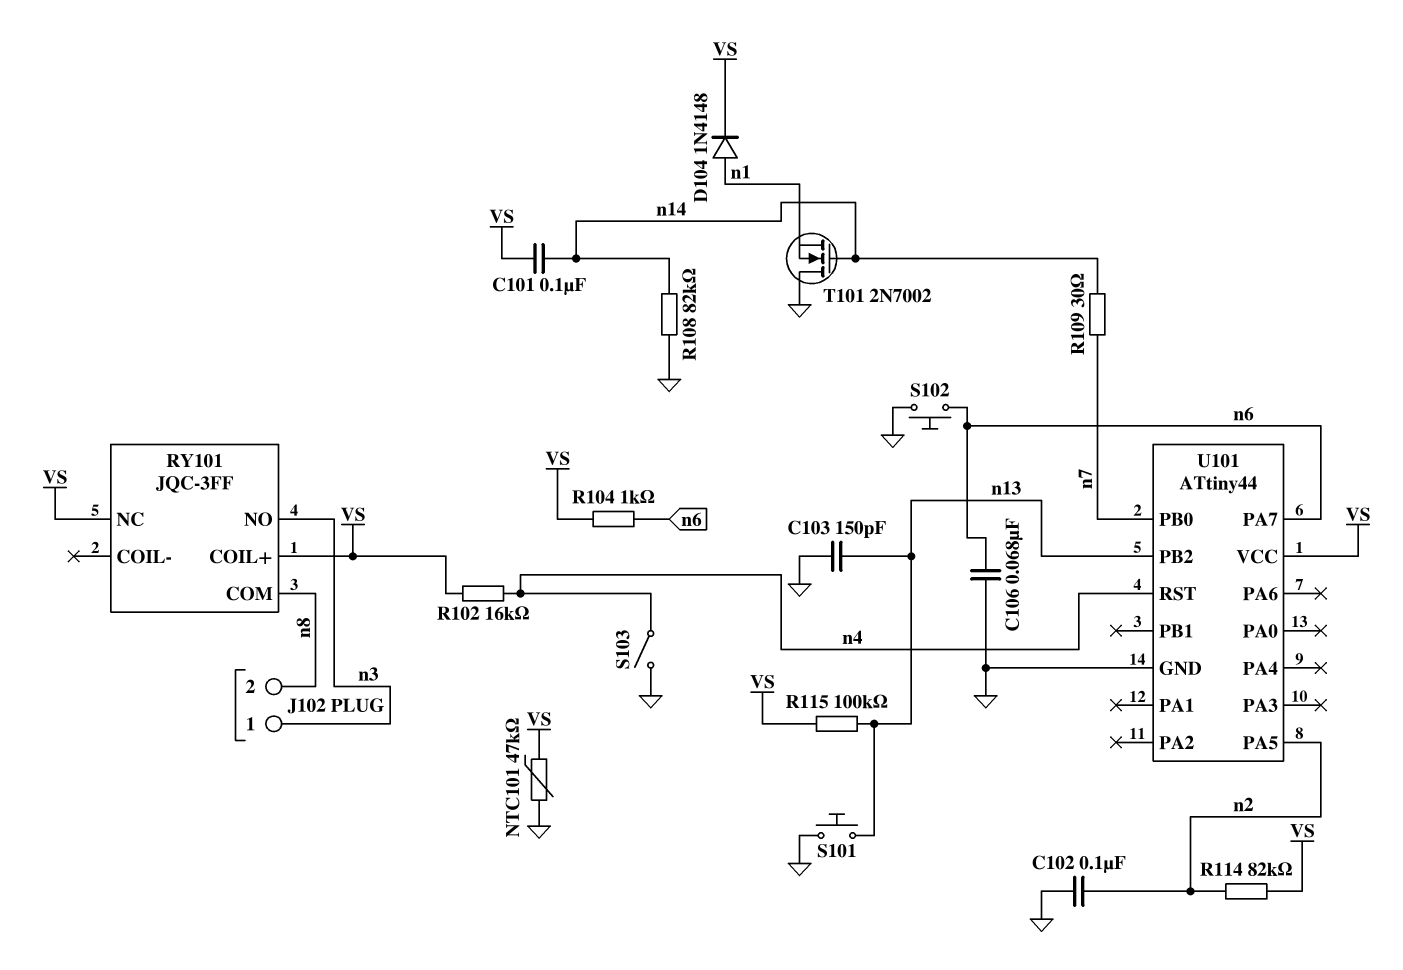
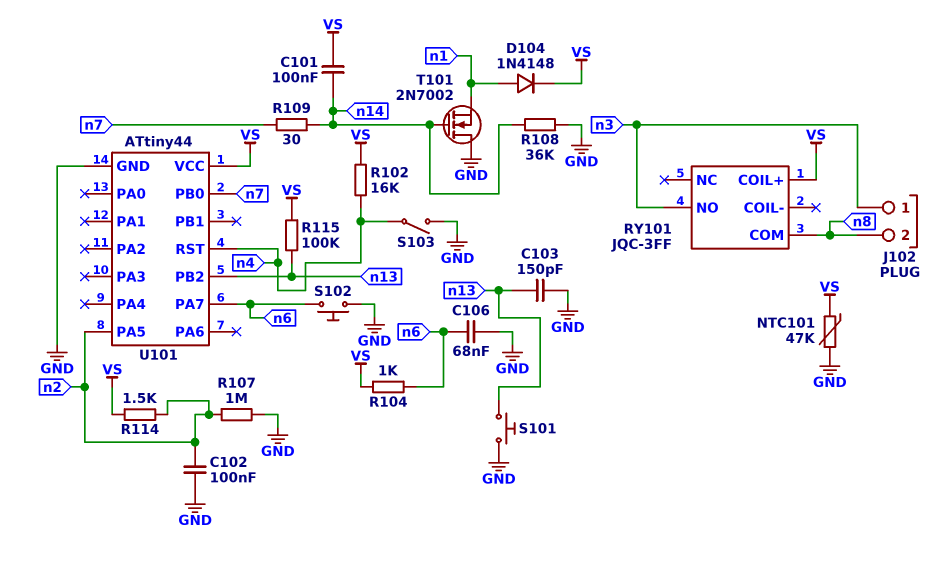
R107: none -> 1M (GND, n2)
R108: 82k (GND, n14) -> 36k (GND, n14)
R114: 82k (VS, n2) -> 1.5k (VS, n2)
RY101 pin NC: VS -> none

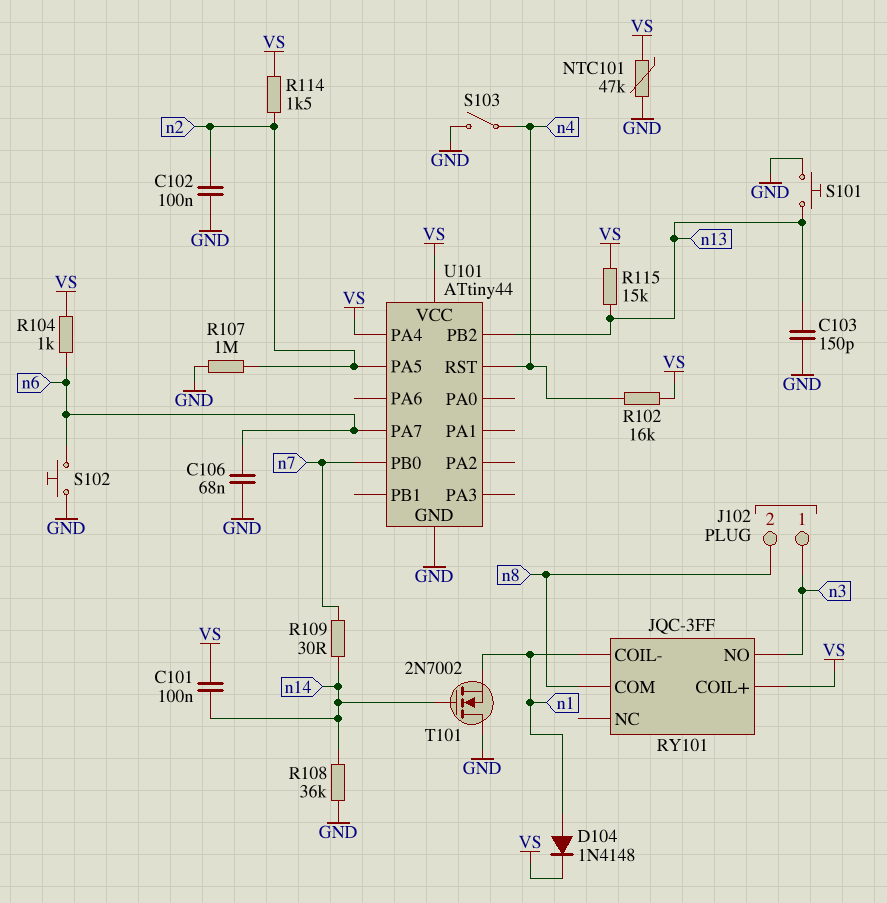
R115: 100k (VS, n13) -> 15k (VS, n13)
RY101 pin COIL-: none -> n1
U101 pin PA4: none -> VS

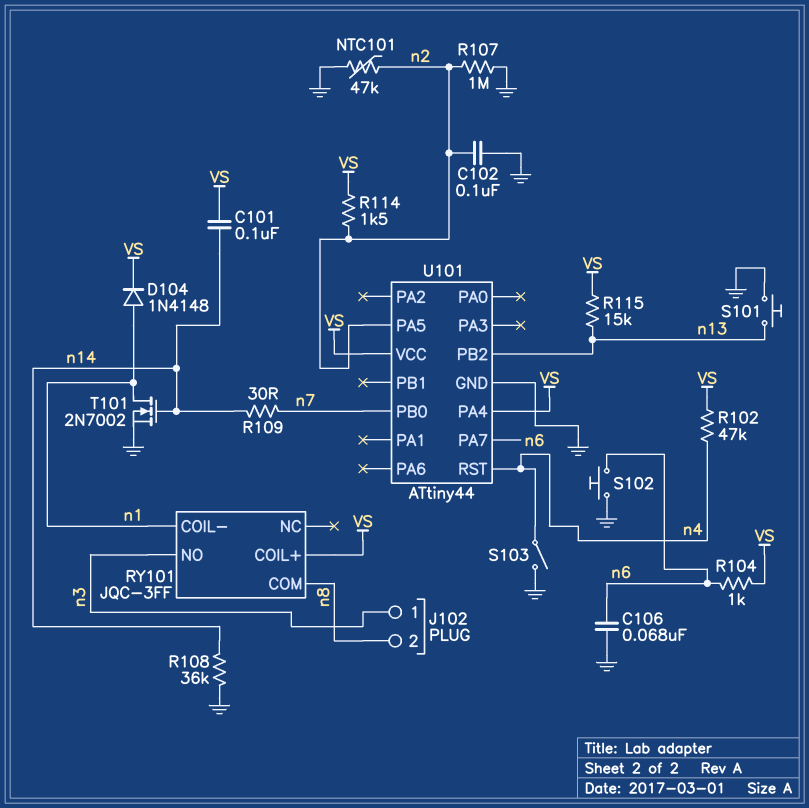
C103: 150pF (GND, n13) -> none
NTC101: 47k (GND, VS) -> 47k (GND, n2)
R102: 16k (VS, n4) -> 47k (VS, n4)
T101: NMOS 2N7002 (G n14, D GND, S n1) -> NMOS 2N7002 (G n14, D n1, S GND)

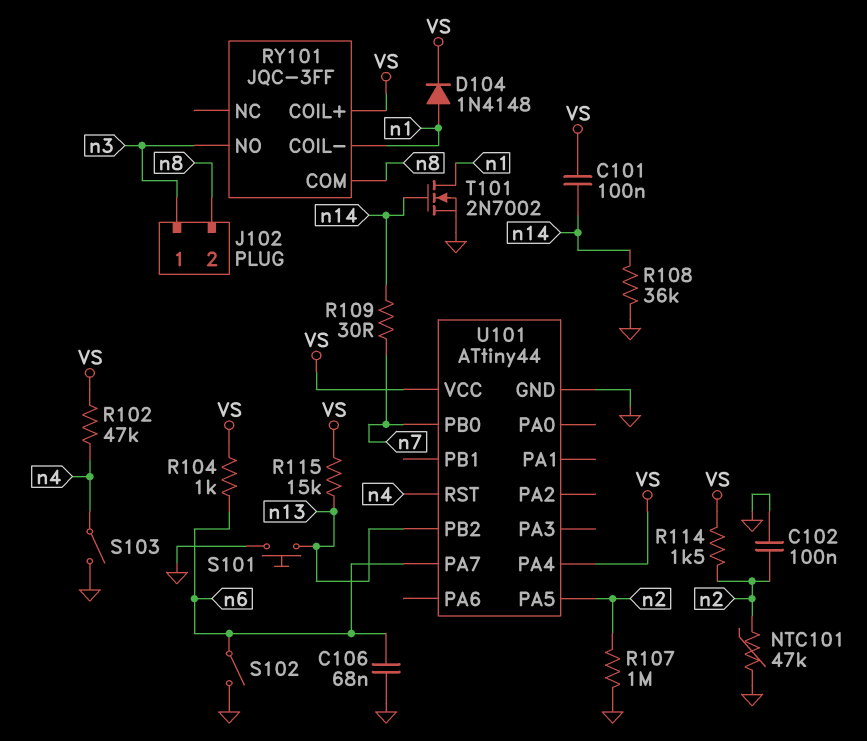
S102: button (GND, n6) -> switch (GND, n6)

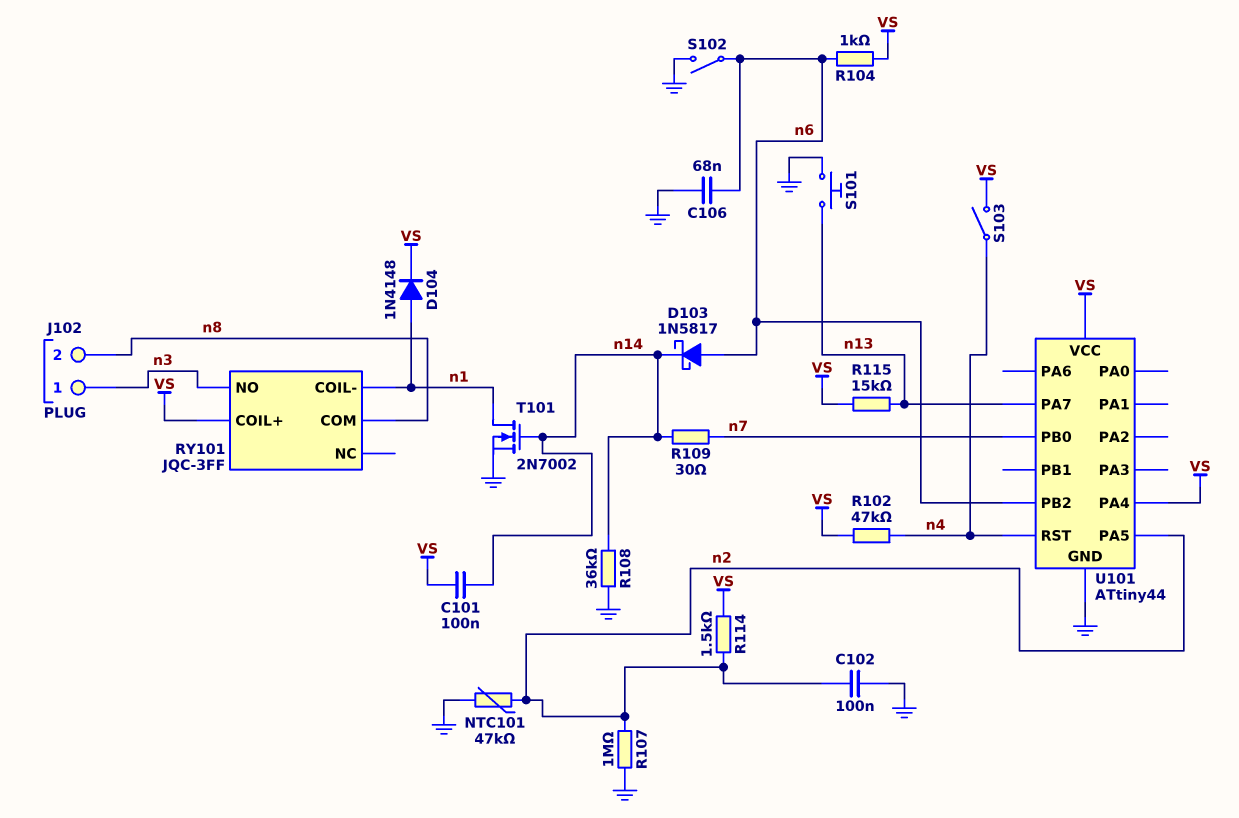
D103: none -> schottky 1N5817 (A n6, K n14)
S103: switch (GND, n4) -> switch (VS, n4)
U101 pin PA7: n6 -> n13
U101 pin PB2: n13 -> n6

